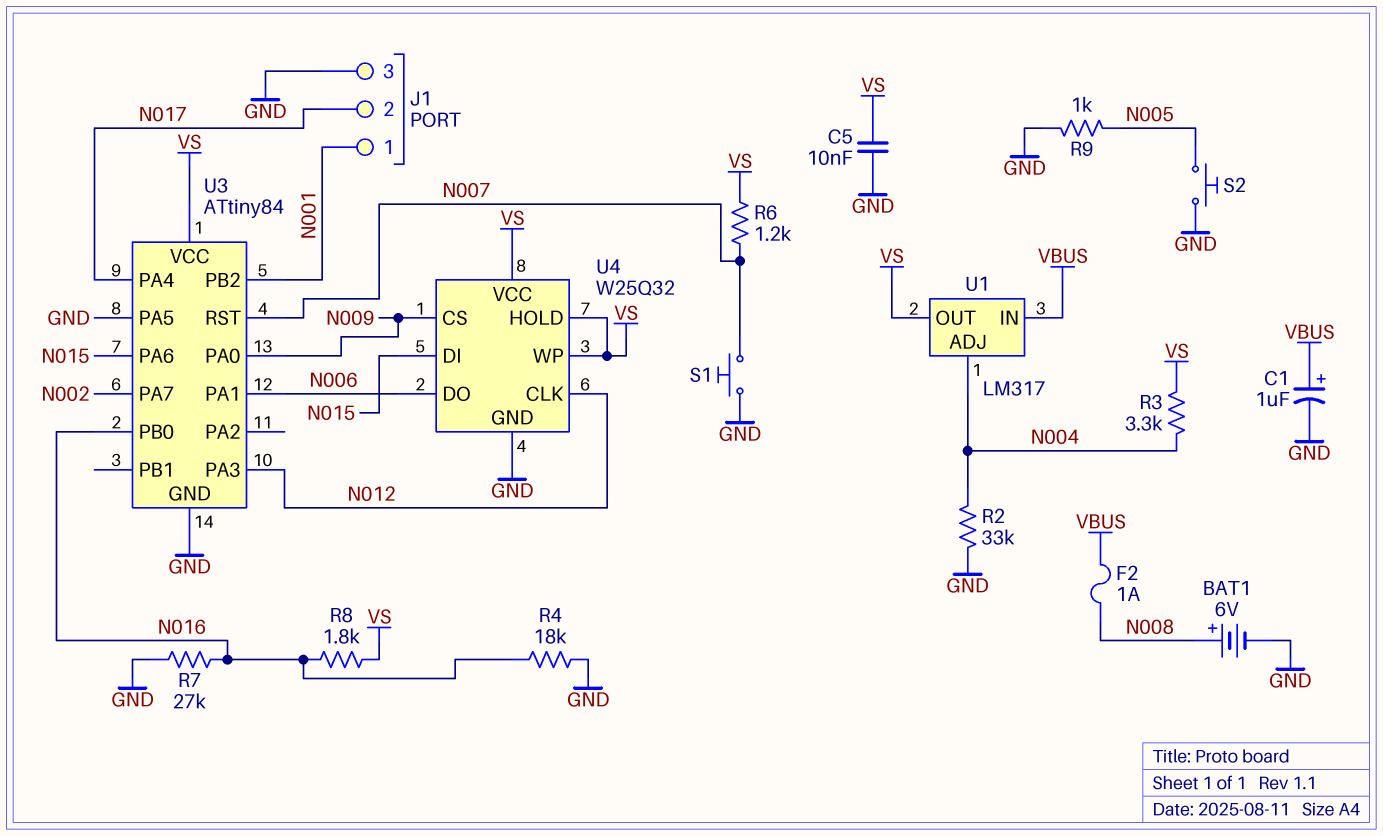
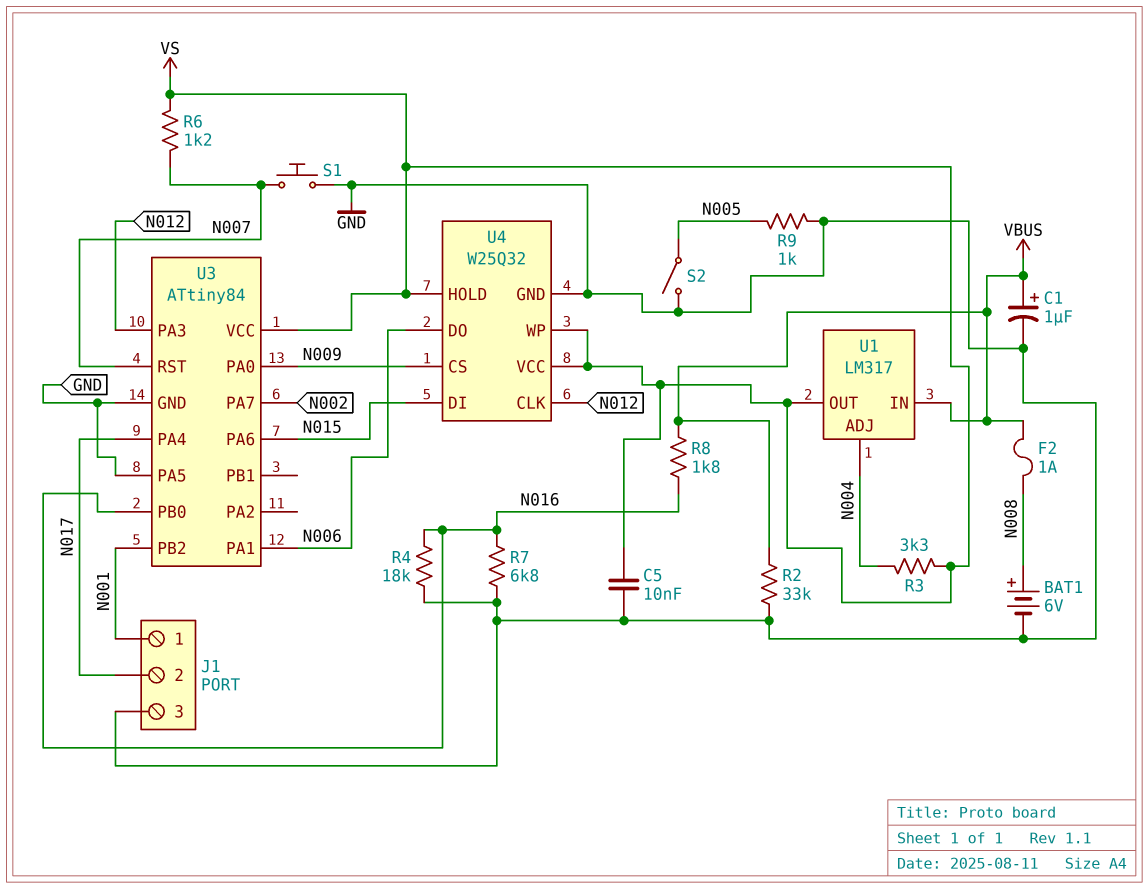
R2: 33k (GND, N004) -> 33k (GND, VBUS)
R7: 27k (GND, N016) -> 6.8k (GND, N016)
R8: 1.8k (N016, VS) -> 1.8k (N016, VBUS)
S2: button (GND, N005) -> switch (GND, N005)

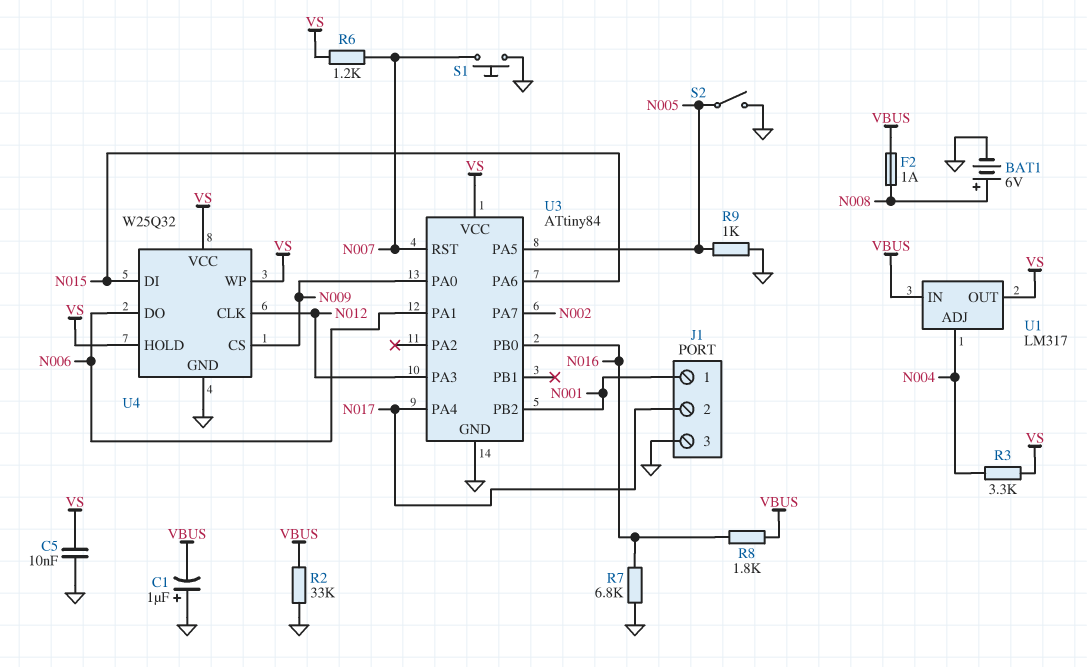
C1: 1uF (plus VBUS, minus GND) -> 1uF (plus GND, minus VBUS)
R4: 18k (GND, N016) -> none
U3 pin PA5: GND -> N005

